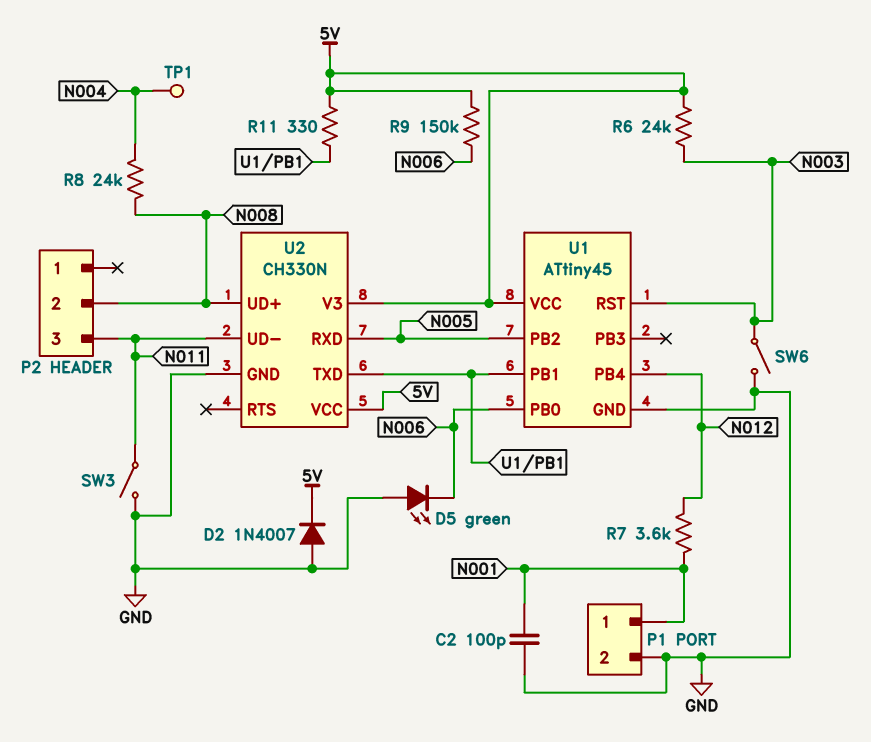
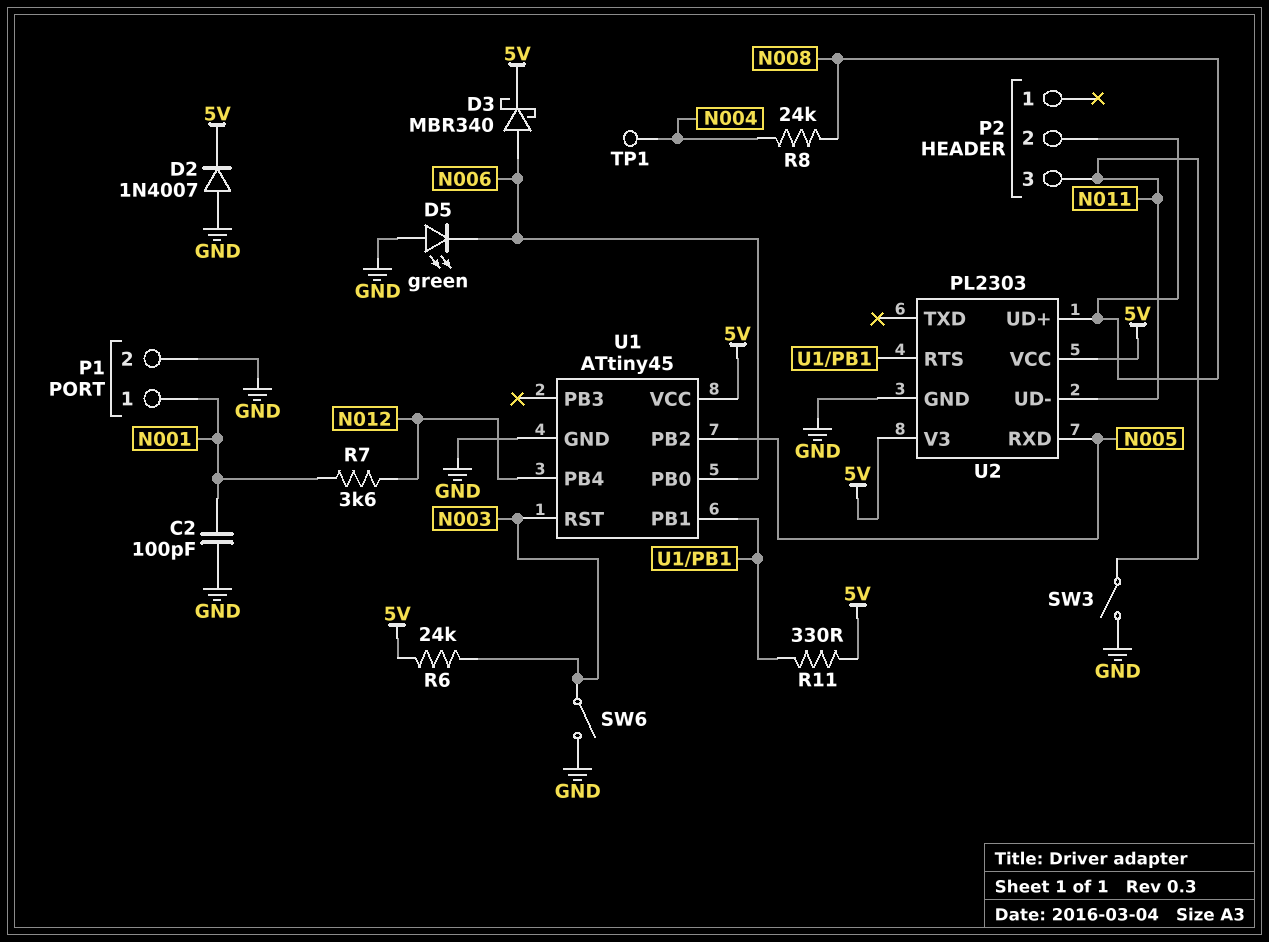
D3: none -> schottky MBR340 (A N006, K 5V)
R9: 150k (5V, N006) -> none
U2: CH330N -> PL2303
U2 pin RTS: none -> U1/PB1
U2 pin TXD: U1/PB1 -> none

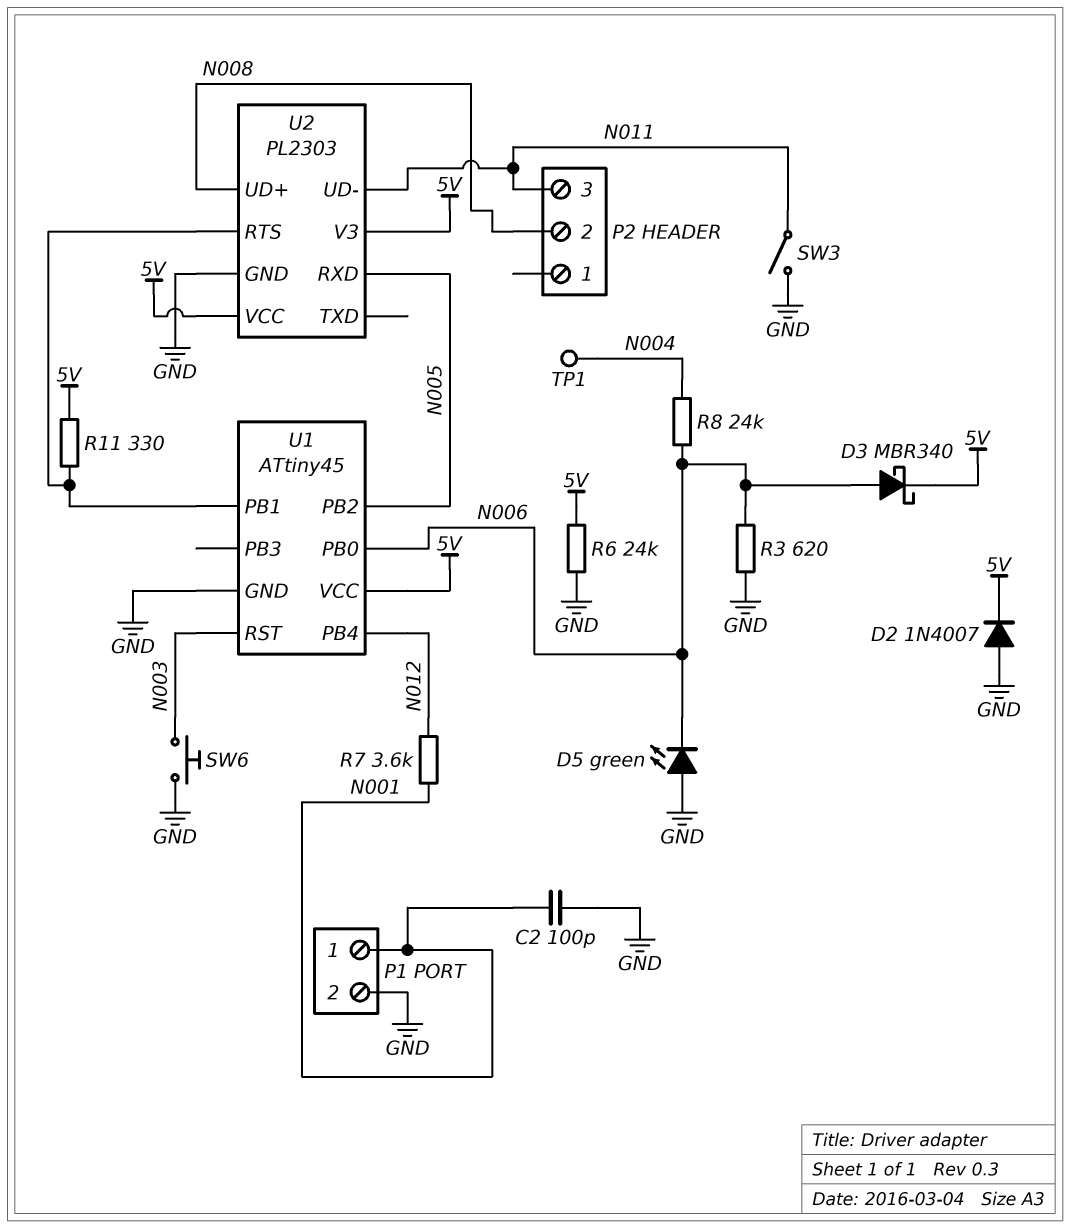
R3: none -> 620 (GND, N006)
R6: 24k (5V, N003) -> 24k (5V, GND)
R8: 24k (N004, N008) -> 24k (N004, N006)
SW6: switch (GND, N003) -> button (GND, N003)

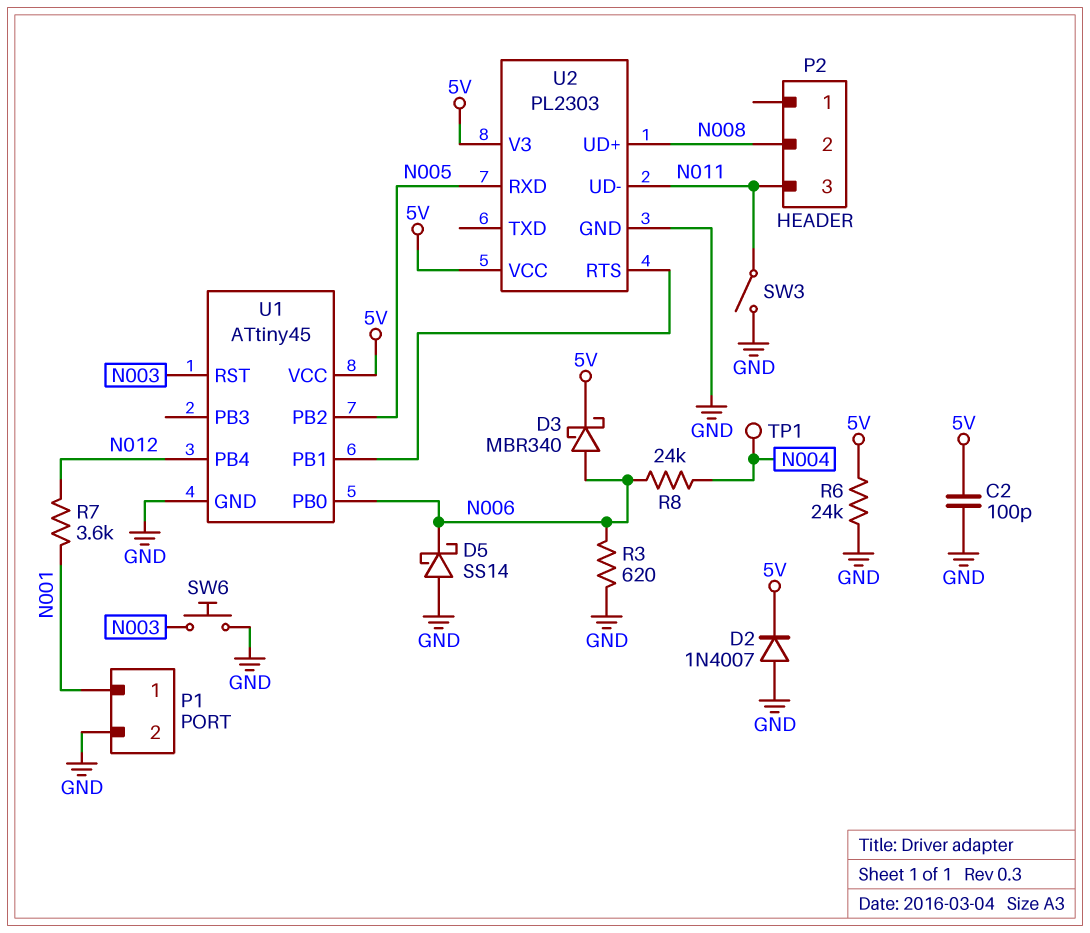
C2: 100pF (GND, N001) -> 100pF (5V, GND)
D5: LED green (A GND, K N006) -> schottky SS14 (A GND, K N006)
R11: 330 (5V, U1/PB1) -> none

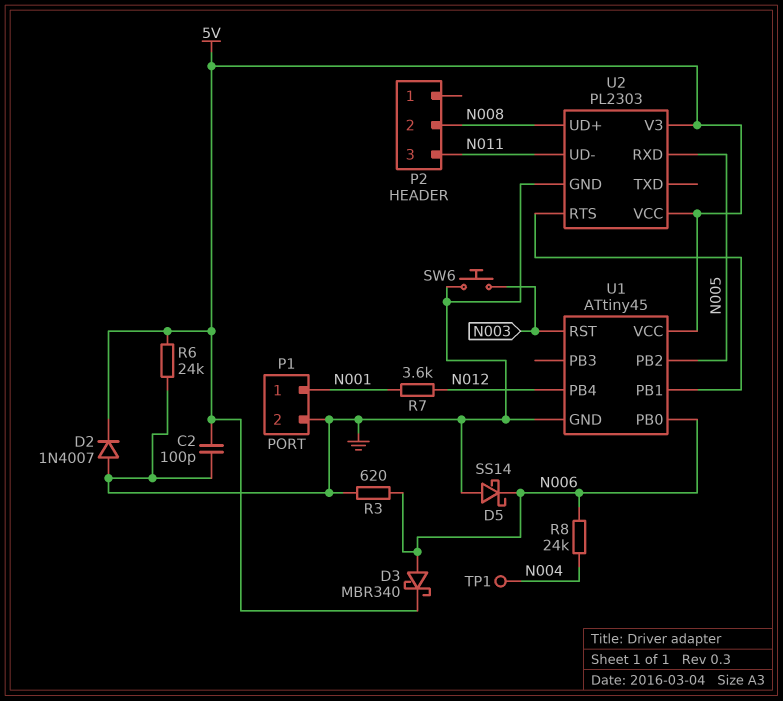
SW3: switch (GND, N011) -> none

